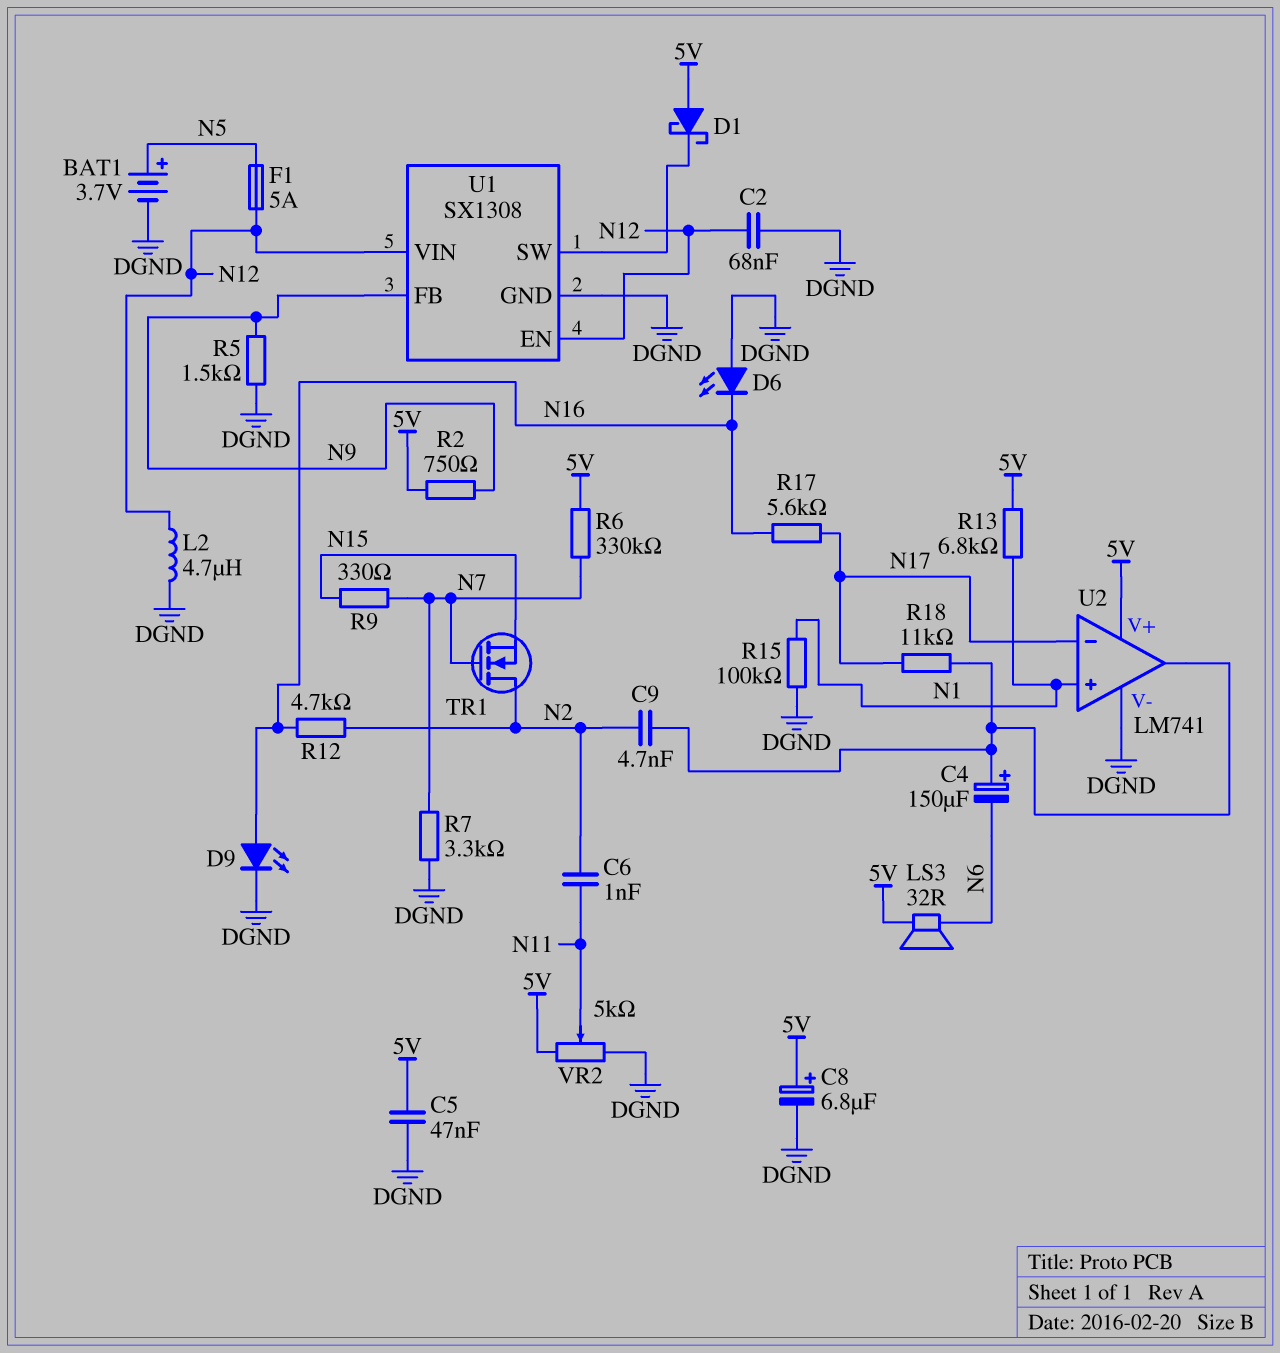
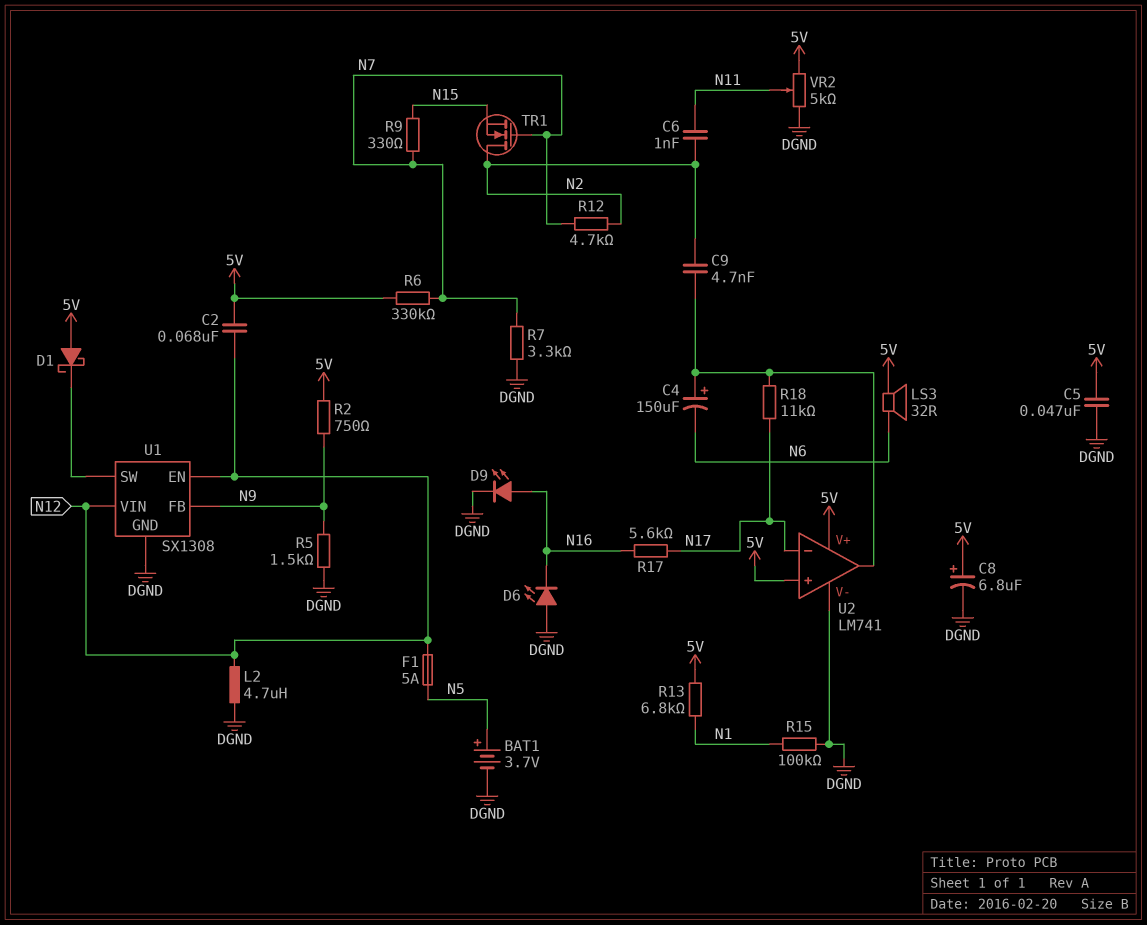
C2: 68nF (DGND, N12) -> 68nF (5V, N12)
R12: 4.7k (N2, N16) -> 4.7k (N2, N7)
U2 pin in+: N1 -> 5V

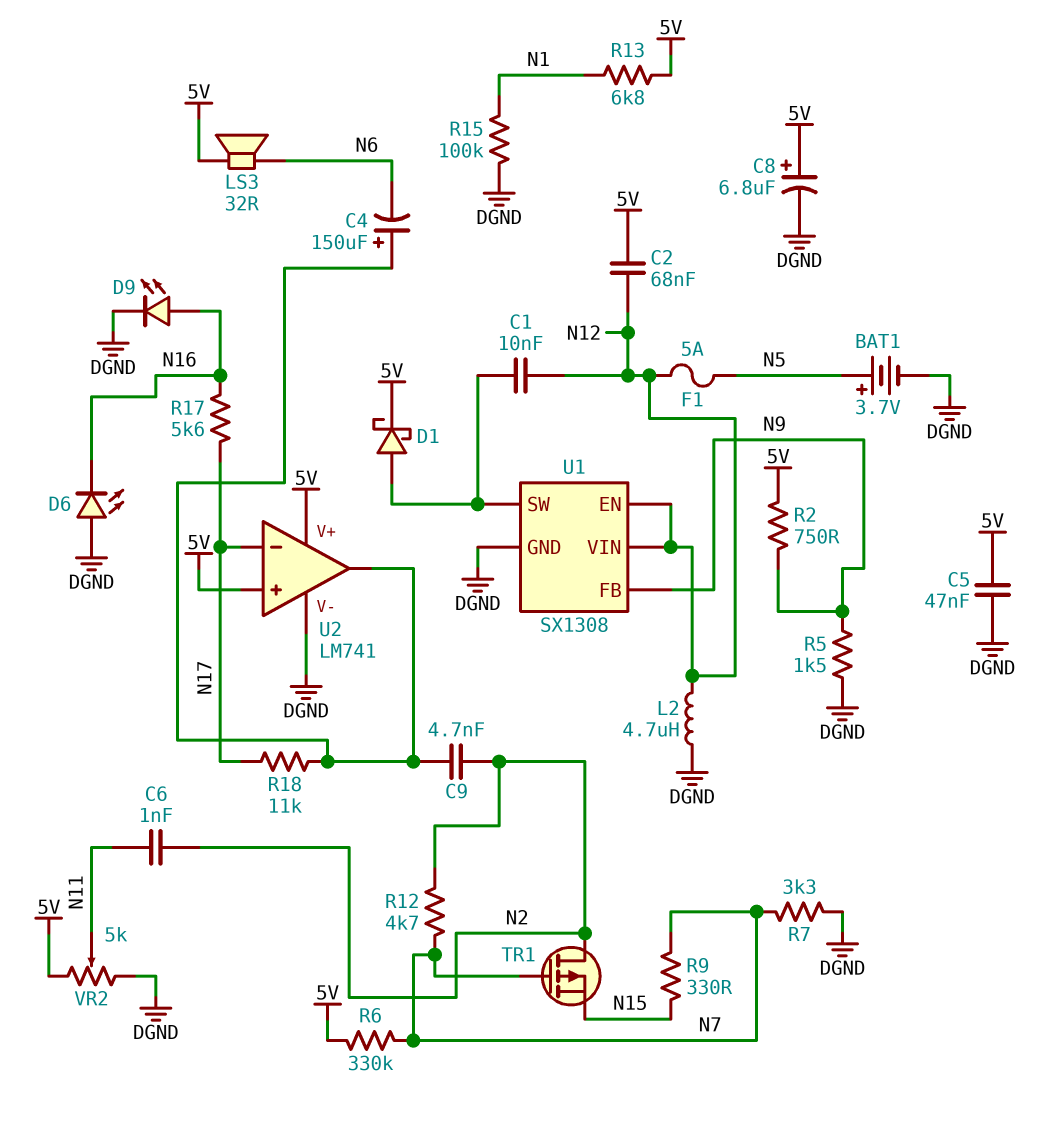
C1: none -> 10nF (N12, U1/SW)
D1: schottky (A 5V, K U1/SW) -> schottky (A U1/SW, K 5V)
TR1: NMOS (G N7, D N2, S N15) -> PMOS (G N7, D N2, S N15)

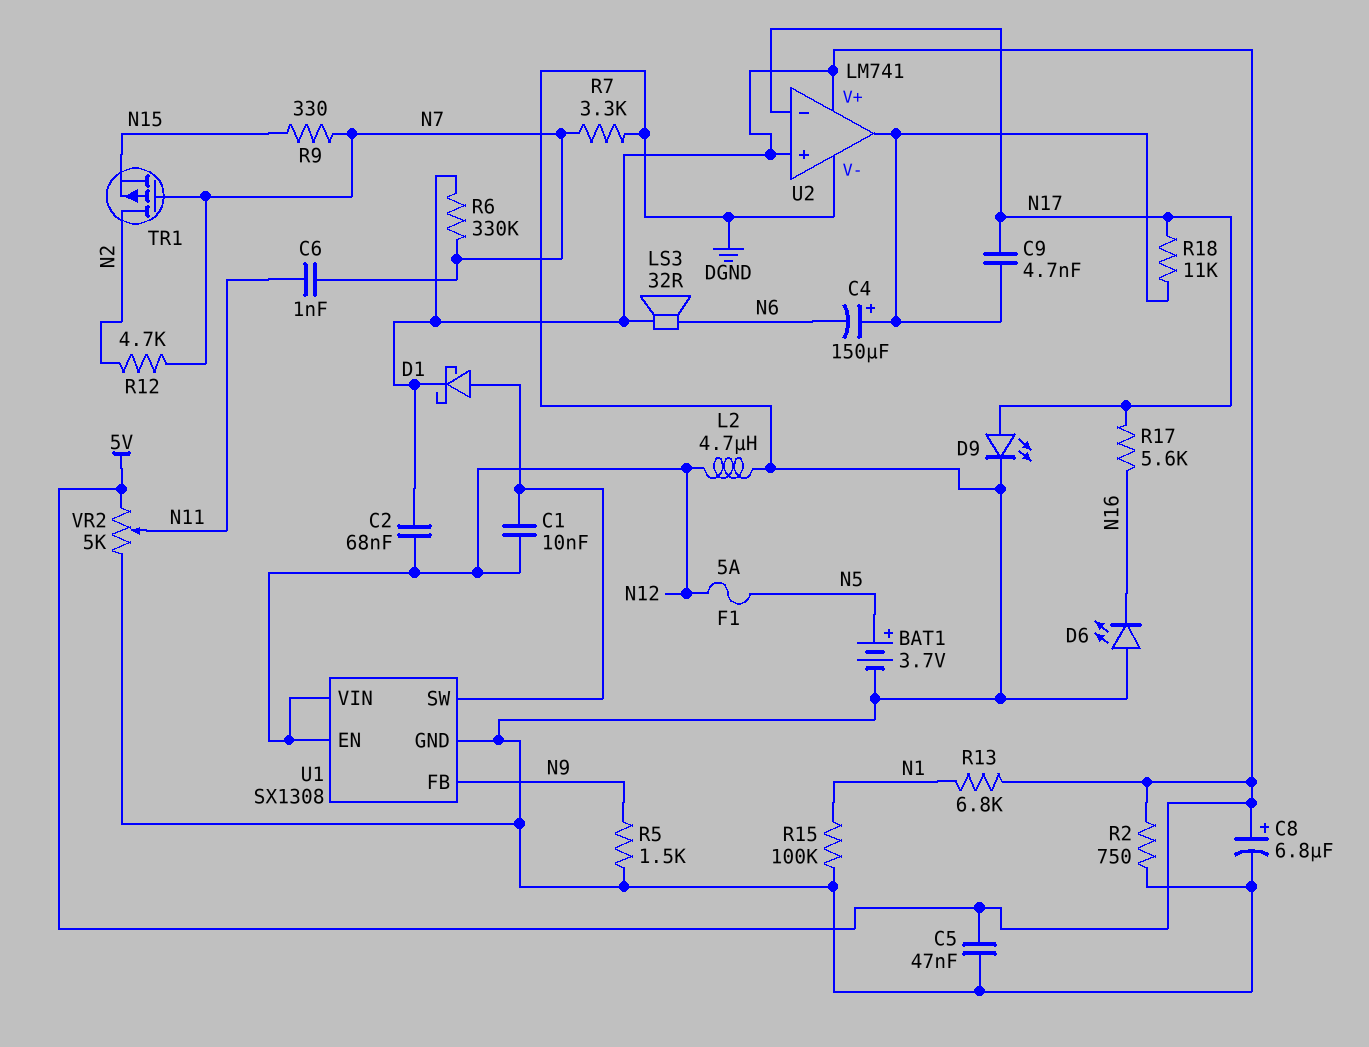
C6: 1nF (N2, N11) -> 1nF (N7, N11)
C9: 4.7nF (N2, U2/out) -> 4.7nF (N17, U2/out)
D9: LED (A N16, K DGND) -> LED (A N17, K DGND)
R2: 750 (5V, N9) -> 750 (5V, DGND)

